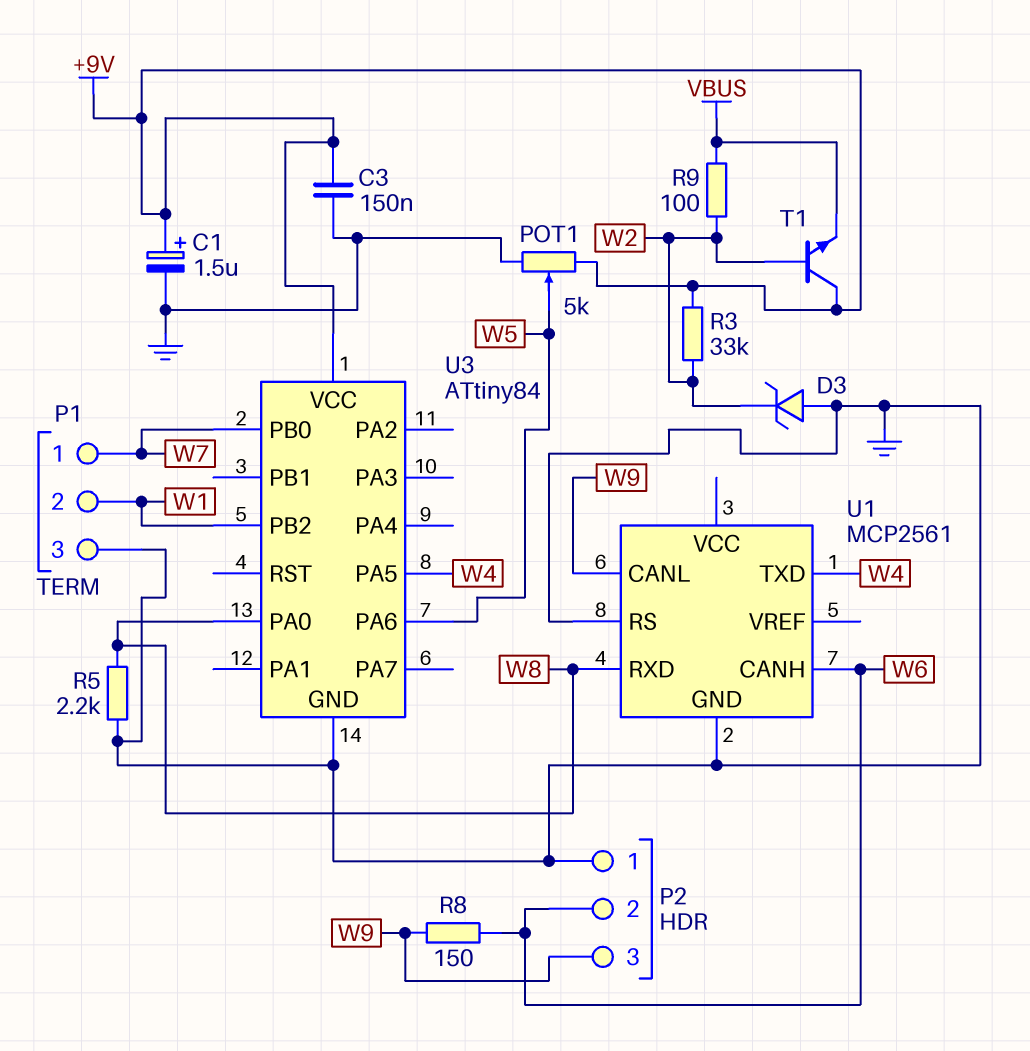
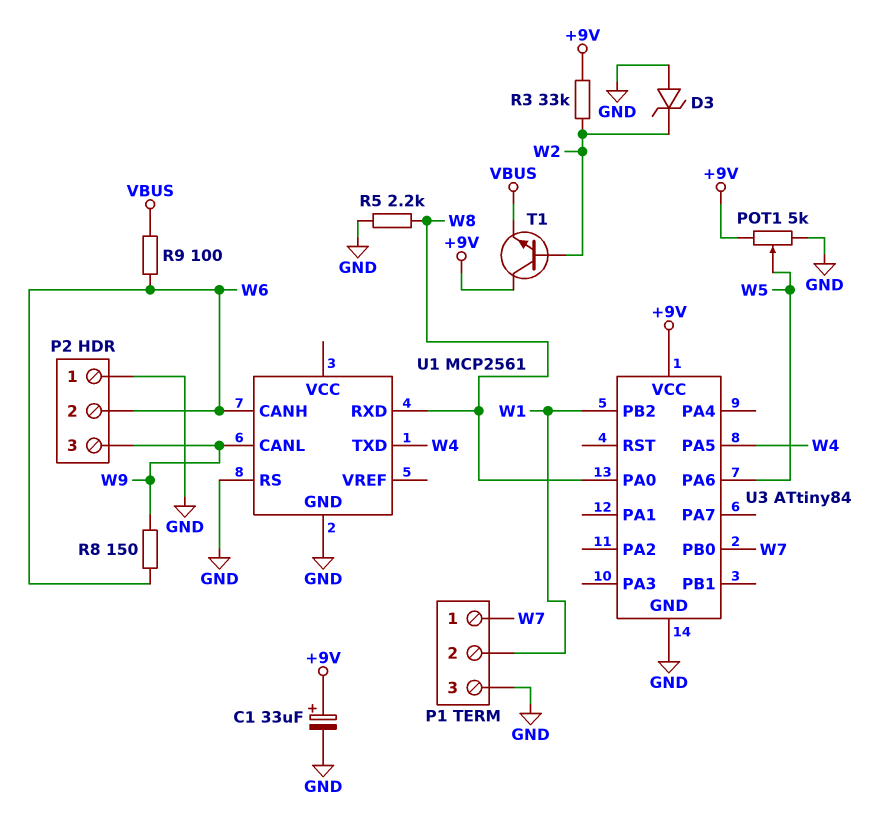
C1: 1.5uF (plus +9V, minus GND) -> 33uF (plus +9V, minus GND)
C3: 150nF (+9V, GND) -> none
R9: 100 (VBUS, W2) -> 100 (VBUS, W6)

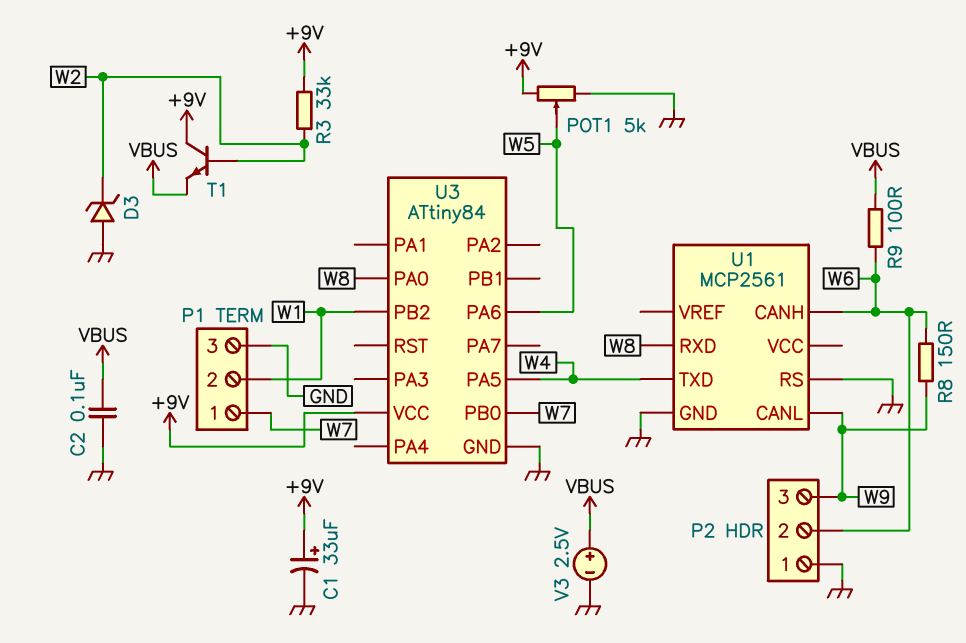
C2: none -> 100nF (GND, VBUS)
R5: 2.2k (GND, W8) -> none
V3: none -> 2.5V (plus VBUS, minus GND)

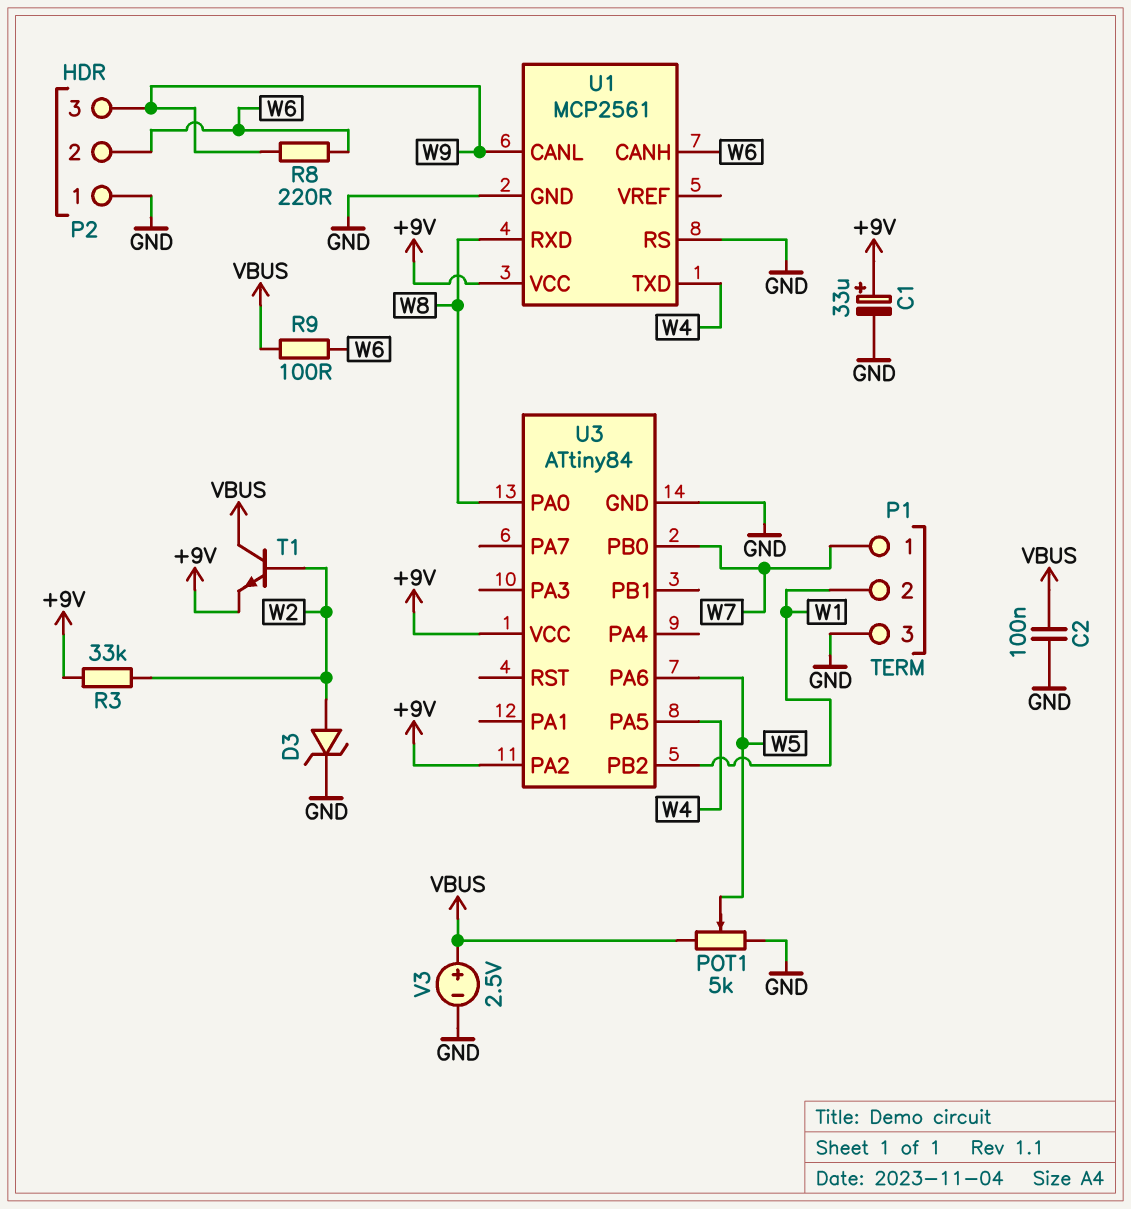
D3: zener (A GND, K W2) -> zener (A W2, K GND)
POT1: 5k (+9V, GND, wiper W5) -> 5k (GND, VBUS, wiper W5)
R8: 150 (W6, W9) -> 220 (W6, W9)
T1: NPN (B W2, C +9V, E VBUS) -> NPN (B W2, C VBUS, E +9V)
U1 pin VCC: none -> +9V
U3 pin PA2: none -> +9V

